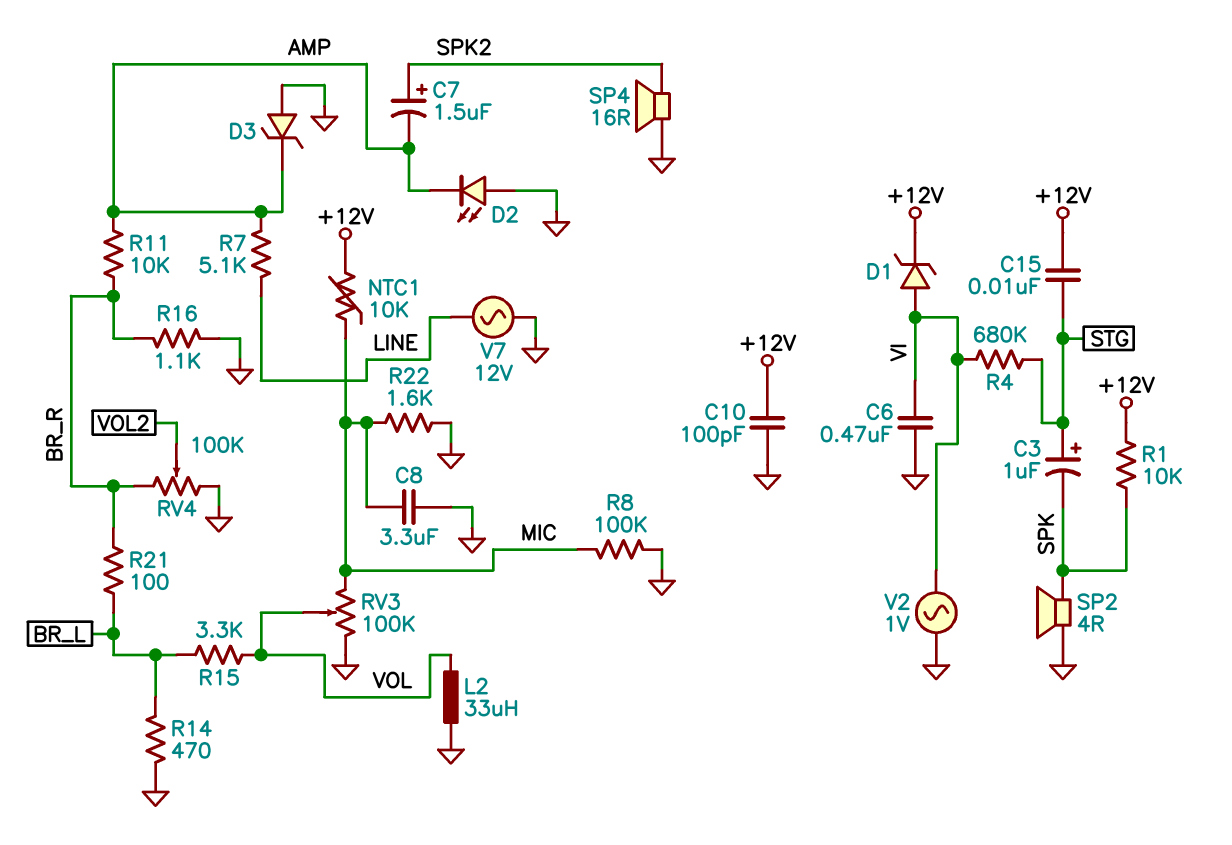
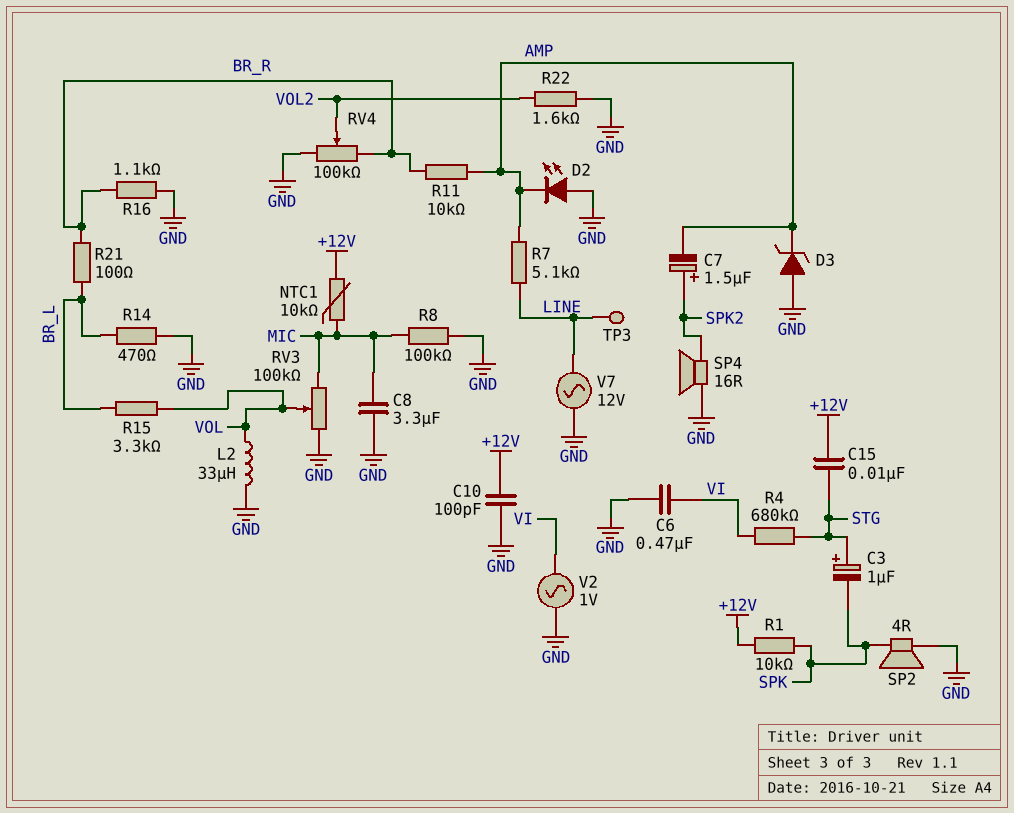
D1: zener (A VI, K +12V) -> none
R22: 1.6k (GND, MIC) -> 1.6k (GND, VOL2)
TP3: none -> test point (LINE)

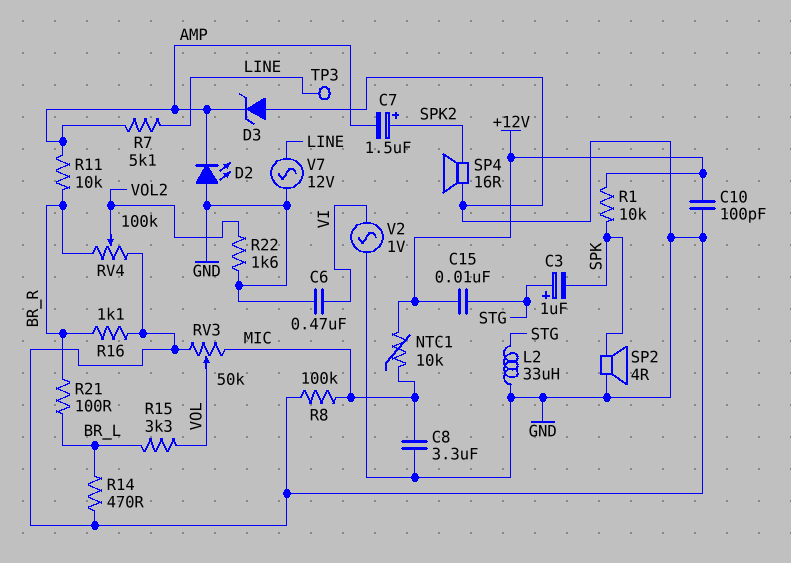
L2: 33uH (GND, VOL) -> 33uH (GND, STG)
R4: 680k (STG, VI) -> none
RV3: 100k (GND, MIC, wiper VOL) -> 50k (GND, MIC, wiper VOL)

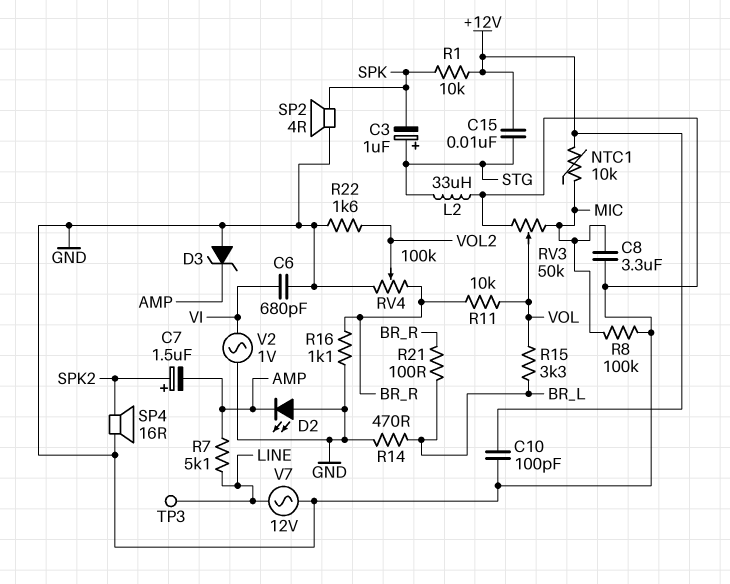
C6: 470nF (GND, VI) -> 680pF (GND, VI)
R11: 10k (AMP, BR_R) -> 10k (BR_R, VOL)

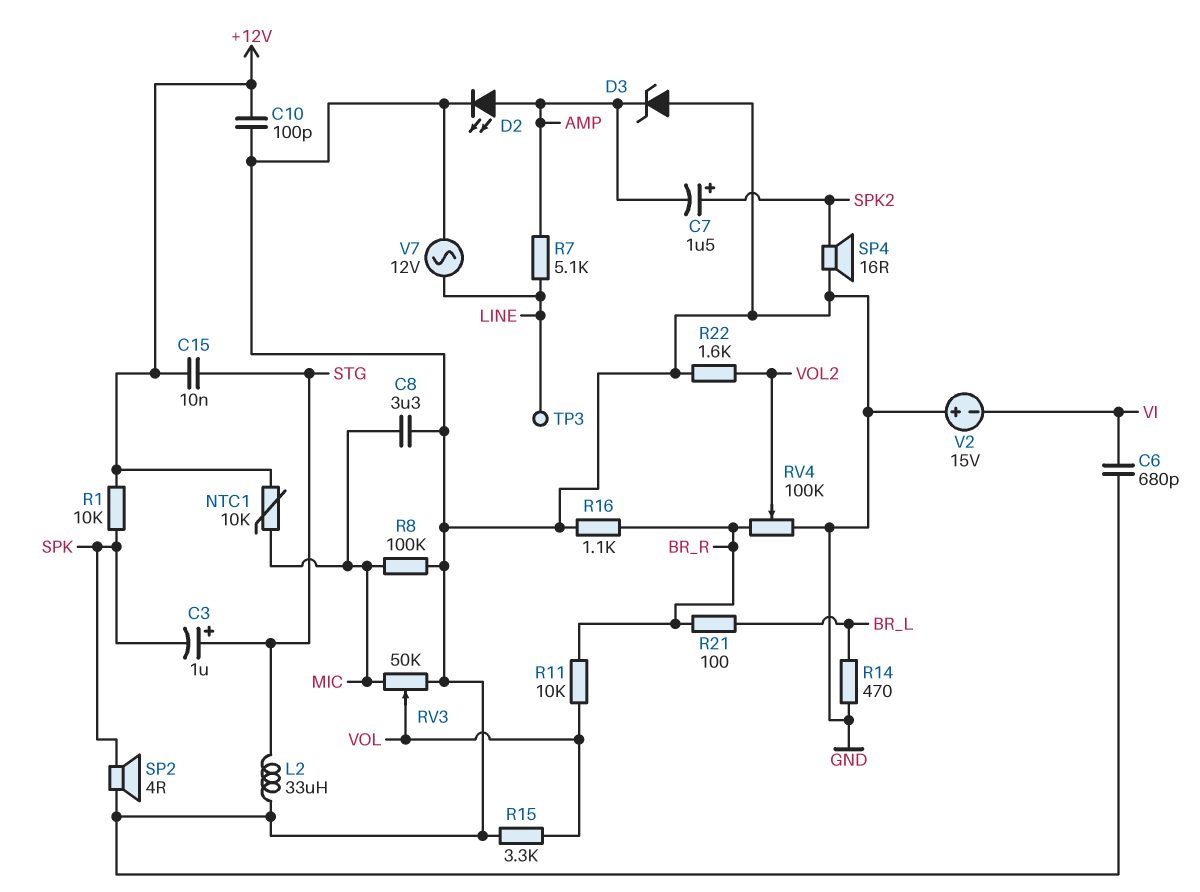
D2: LED (A GND, K AMP) -> LED (A AMP, K GND)
R15: 3.3k (BR_L, VOL) -> 3.3k (GND, VOL)
V2: AC 1V (GND, VI) -> 15V (plus GND, minus VI)

